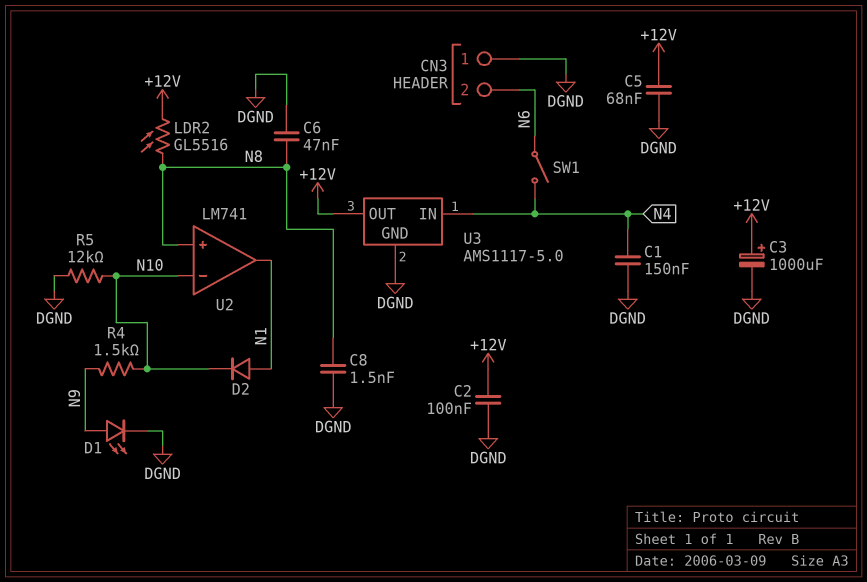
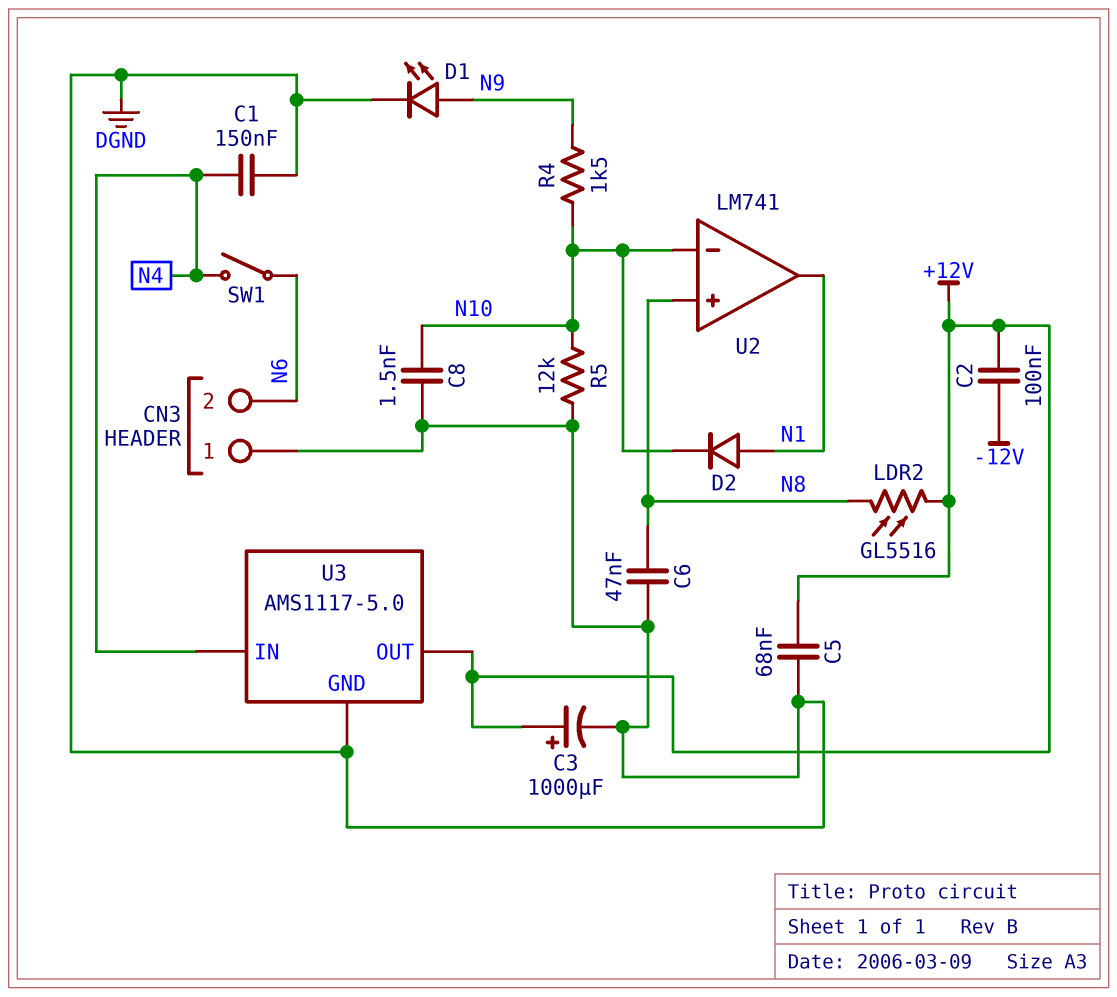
C2: 100nF (+12V, DGND) -> 100nF (+12V, -12V)
C8: 1.5nF (DGND, N8) -> 1.5nF (DGND, N10)

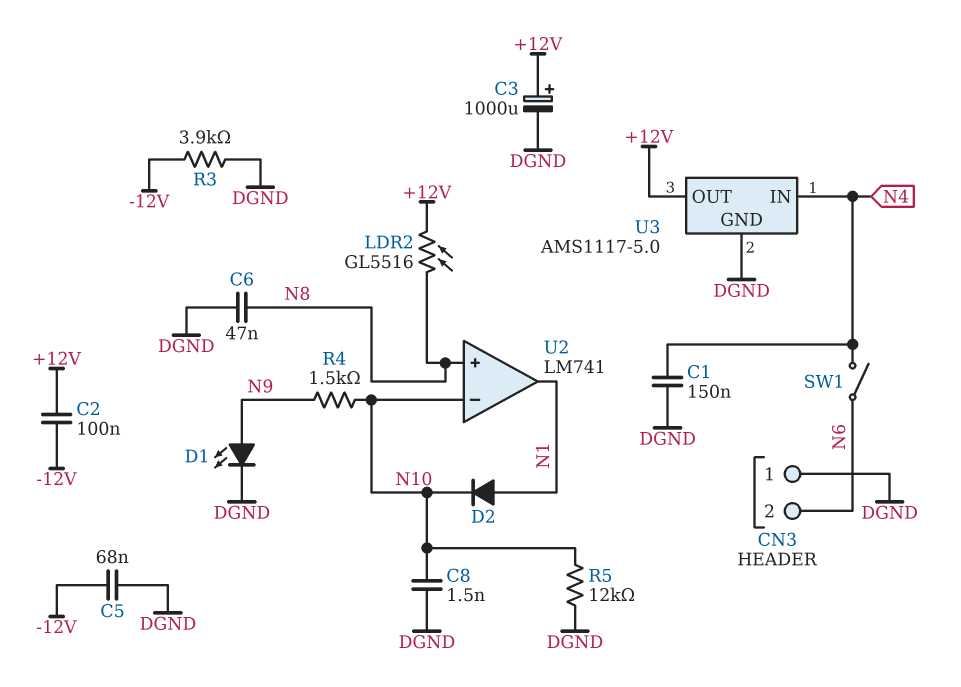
C5: 68nF (+12V, DGND) -> 68nF (-12V, DGND)
R3: none -> 3.9k (-12V, DGND)

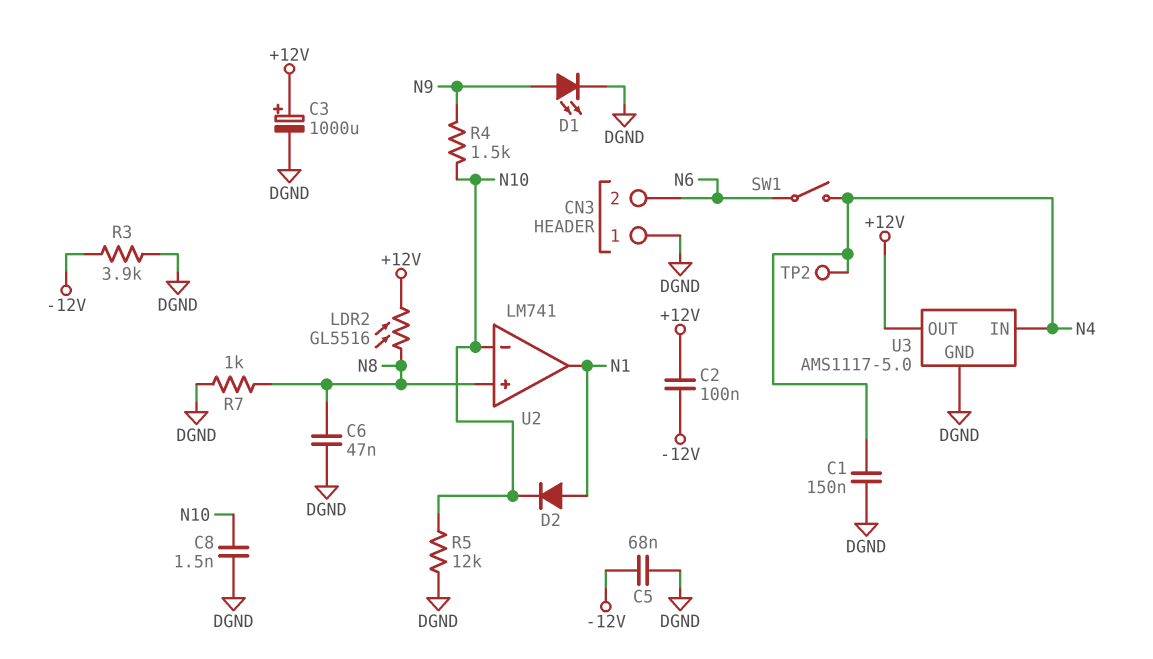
R7: none -> 1k (DGND, N8)
TP2: none -> test point (N4)

